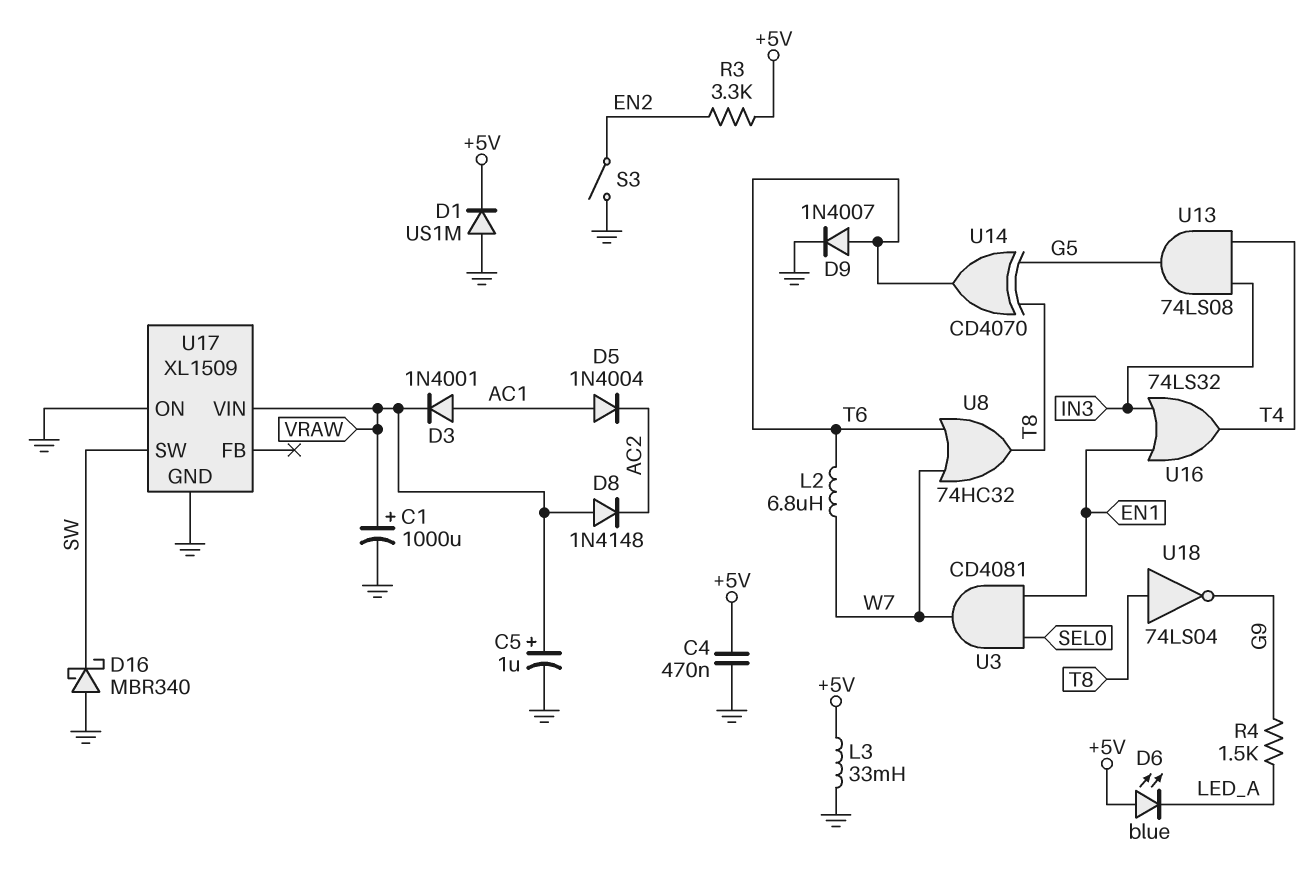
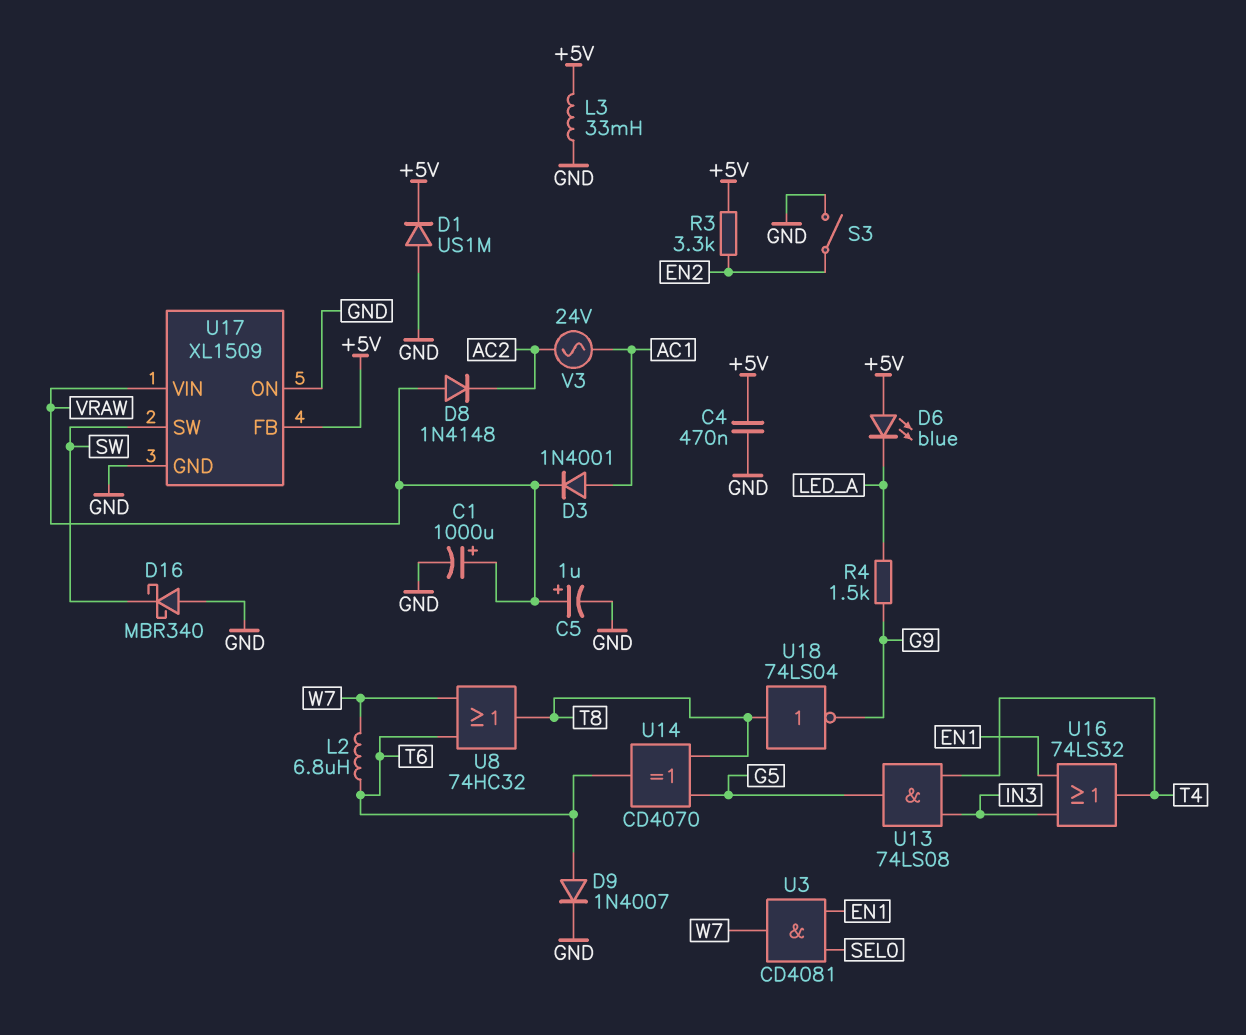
D5: diode 1N4004 (A AC1, K AC2) -> none
U17 pin FB: none -> +5V
V3: none -> AC 24V (AC1, AC2)

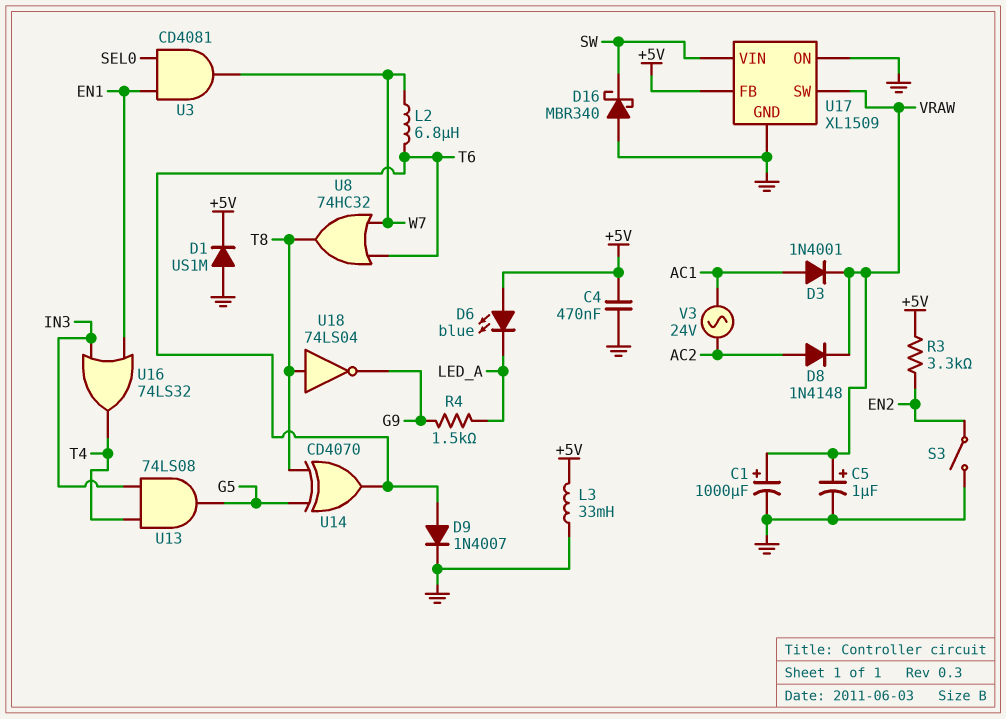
D8: diode 1N4148 (A VRAW, K AC2) -> diode 1N4148 (A AC2, K VRAW)
U17 pin SW: SW -> VRAW
U17 pin VIN: VRAW -> SW

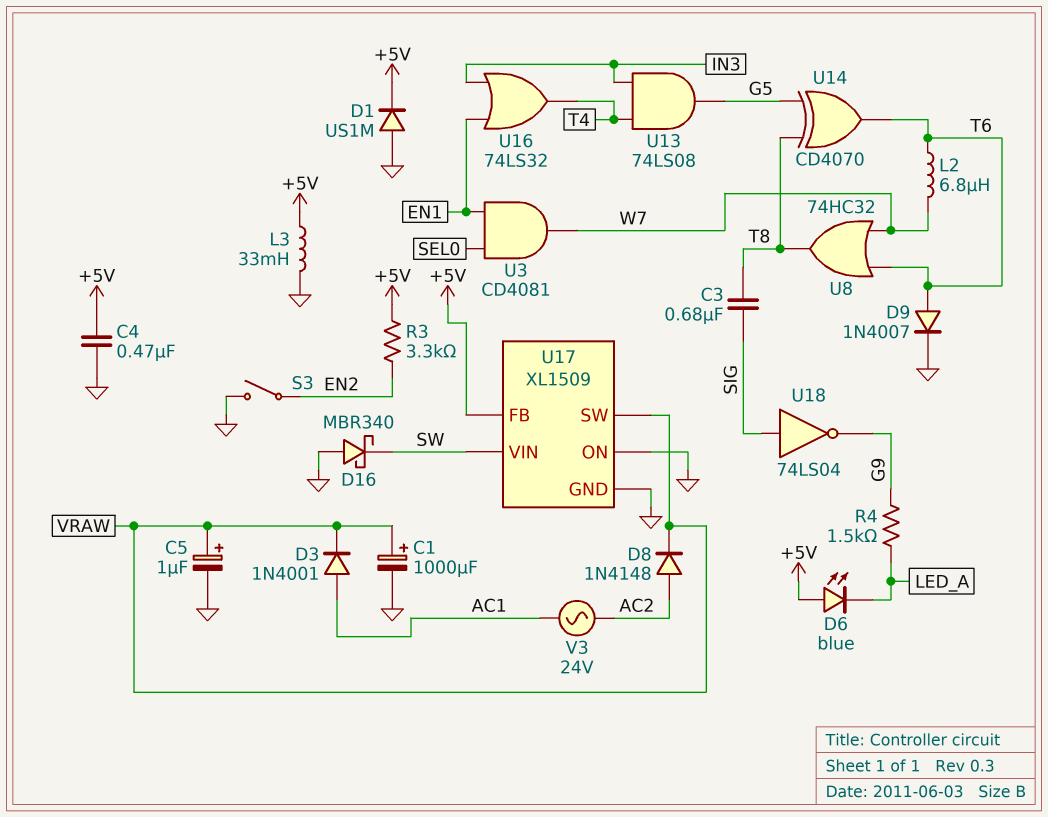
C3: none -> 680nF (SIG, T8)
U18: NOT 74LS04 (in T8, out G9) -> NOT 74LS04 (in SIG, out G9)

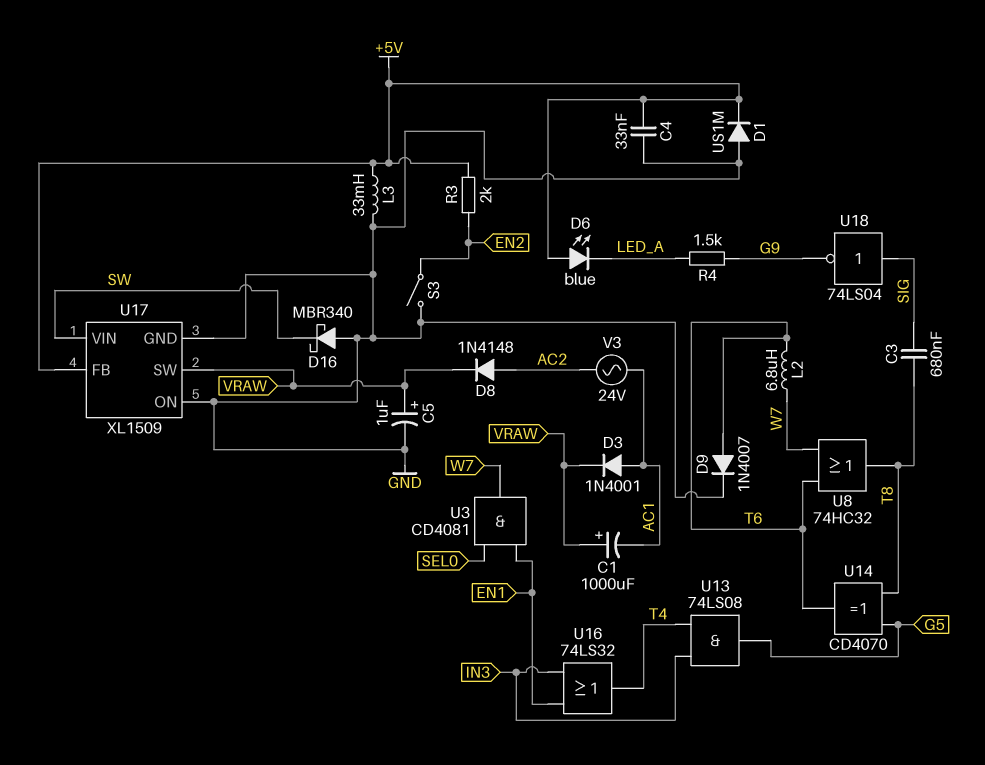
C1: 1000uF (plus VRAW, minus GND) -> 1000uF (plus VRAW, minus AC1)
C4: 470nF (+5V, GND) -> 33nF (+5V, GND)
R3: 3.3k (+5V, EN2) -> 2k (+5V, EN2)

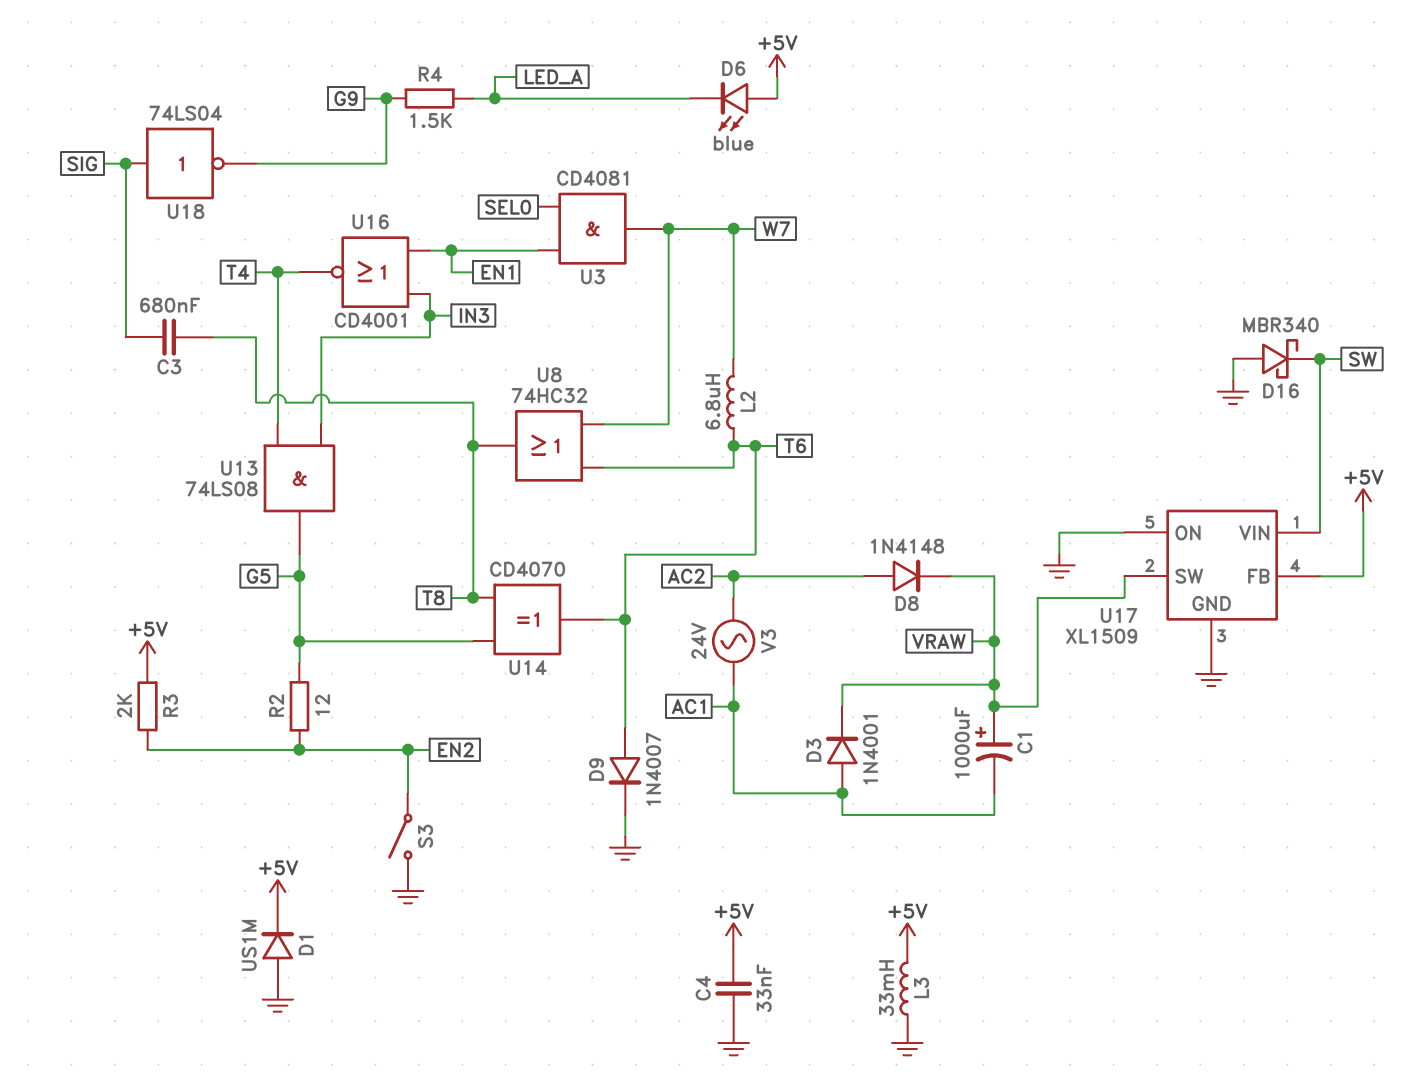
C5: 1uF (plus VRAW, minus GND) -> none
R2: none -> 12 (EN2, G5)
U16: OR 74LS32 (in EN1, in IN3, out T4) -> NOR CD4001 (in EN1, in IN3, out T4)

